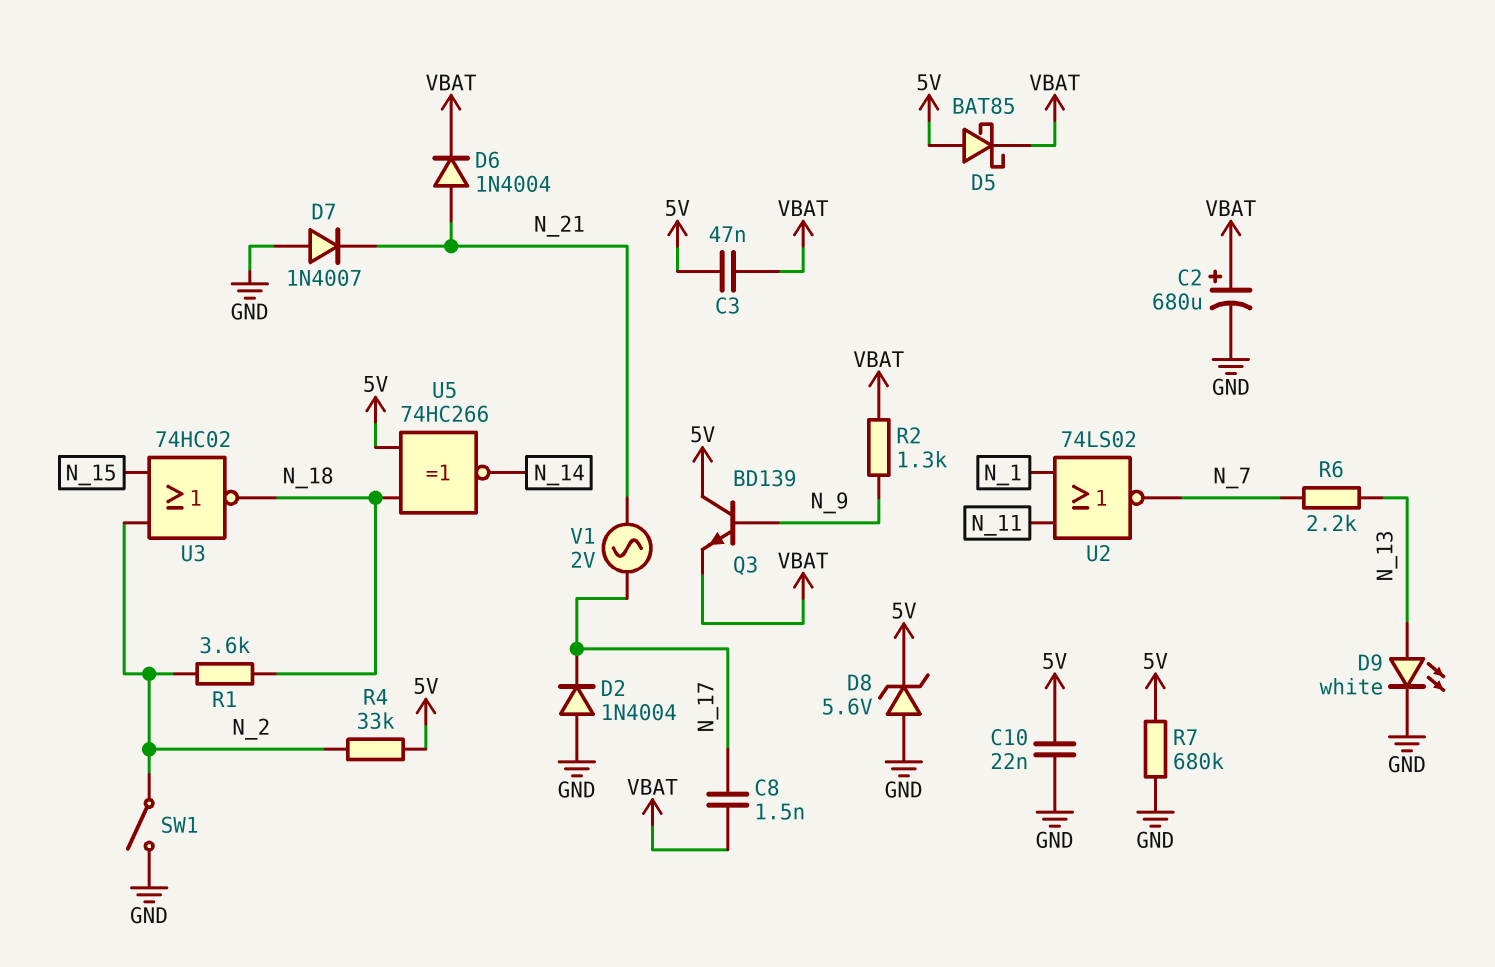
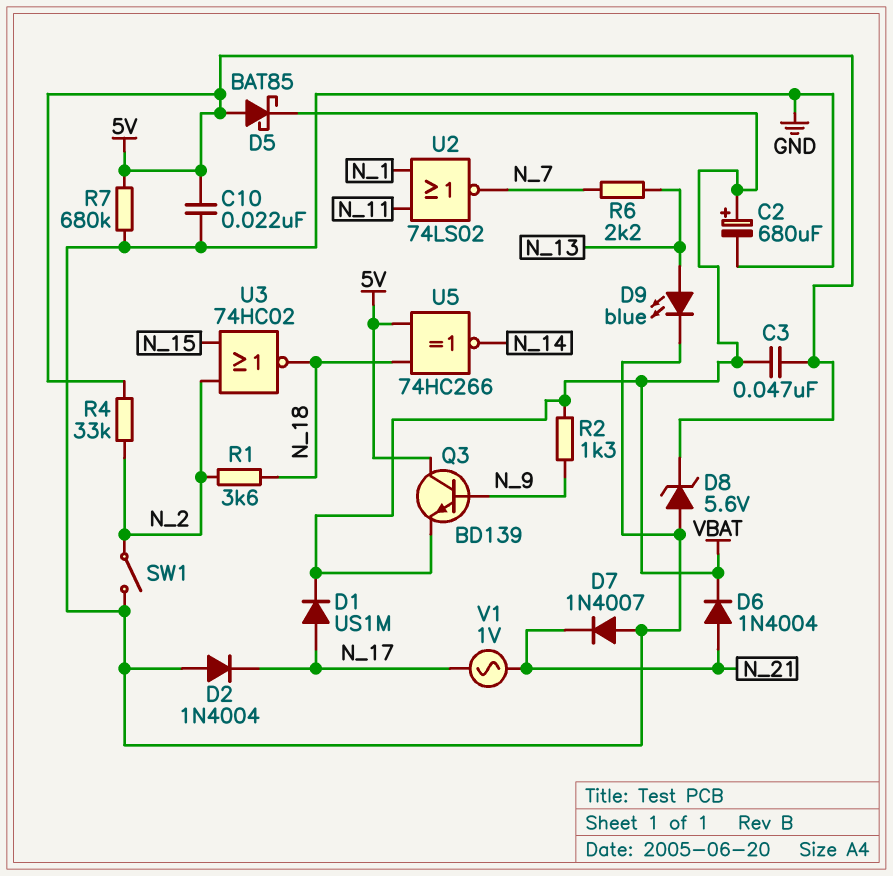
C8: 1.5nF (N_17, VBAT) -> none
D1: none -> diode US1M (A N_17, K VBAT)
D9: LED white (A N_13, K GND) -> LED blue (A N_13, K GND)
V1: AC 2V (N_17, N_21) -> AC 1V (N_17, N_21)

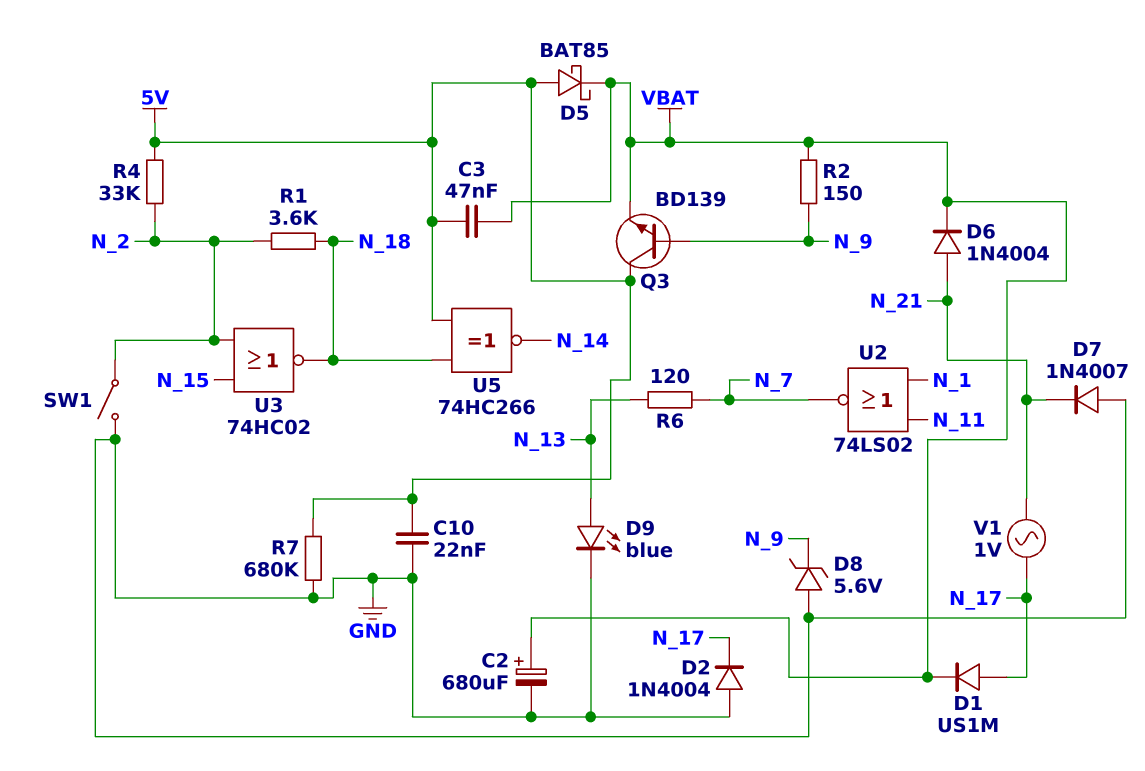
D8: zener 5.6V (A GND, K 5V) -> zener 5.6V (A GND, K N_9)
R2: 1.3k (N_9, VBAT) -> 150 (N_9, VBAT)
R6: 2.2k (N_7, N_13) -> 120 (N_7, N_13)

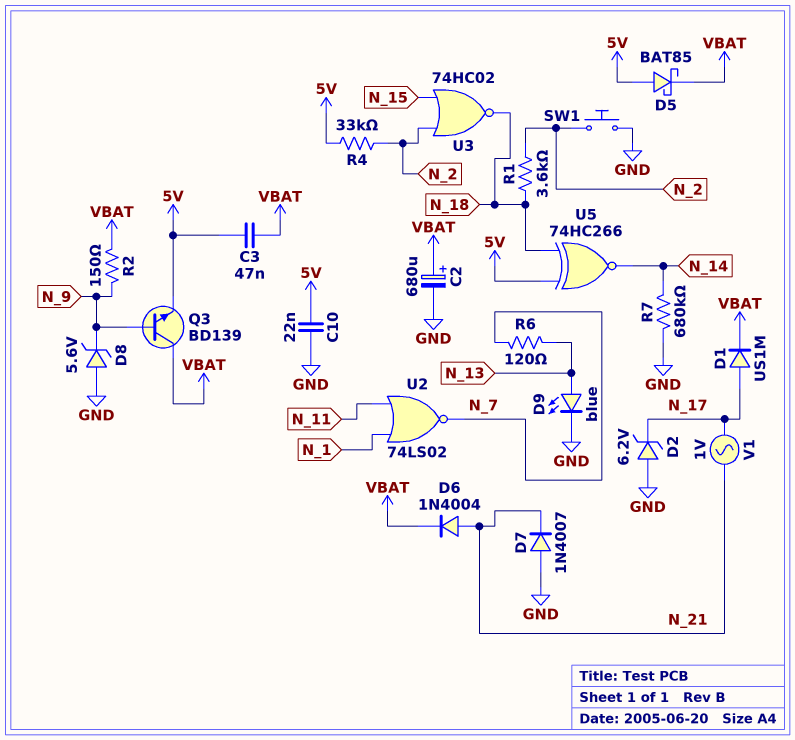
D2: diode 1N4004 (A GND, K N_17) -> zener 6.2V (A GND, K N_17)
Q3: NPN BD139 (B N_9, C 5V, E VBAT) -> NPN BD139 (B N_9, C VBAT, E 5V)
R7: 680k (5V, GND) -> 680k (GND, N_14)
SW1: switch (GND, N_2) -> button (GND, N_2)

